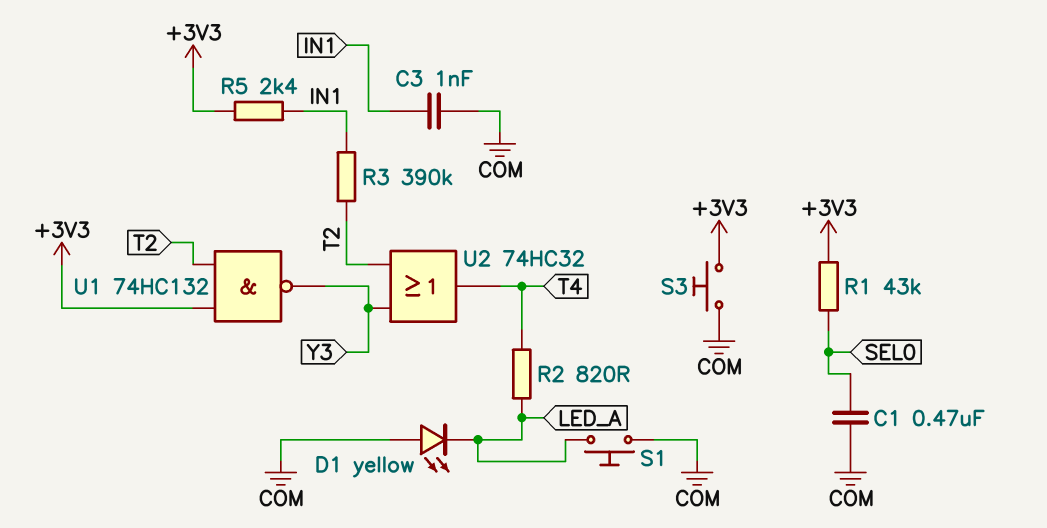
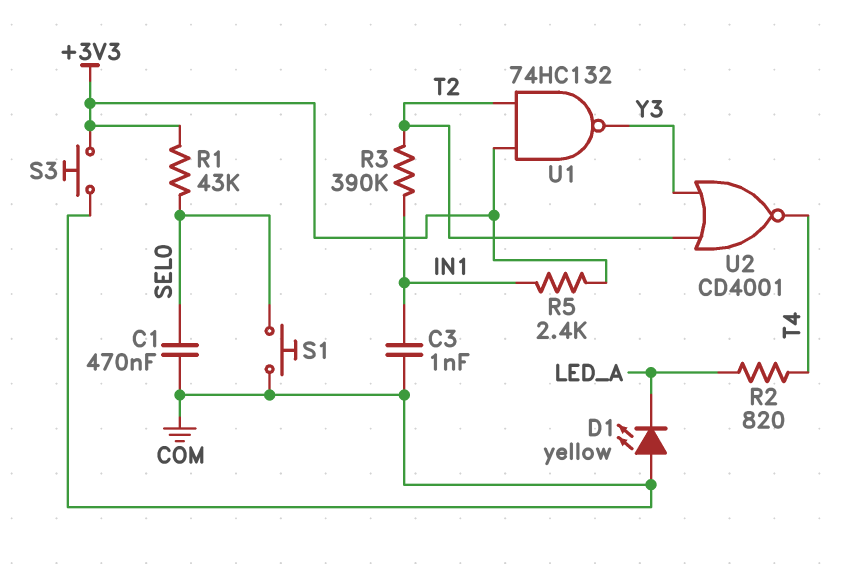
S1: button (COM, LED_A) -> button (COM, SEL0)
U2: OR 74HC32 (in T2, in Y3, out T4) -> NOR CD4001 (in T2, in Y3, out T4)

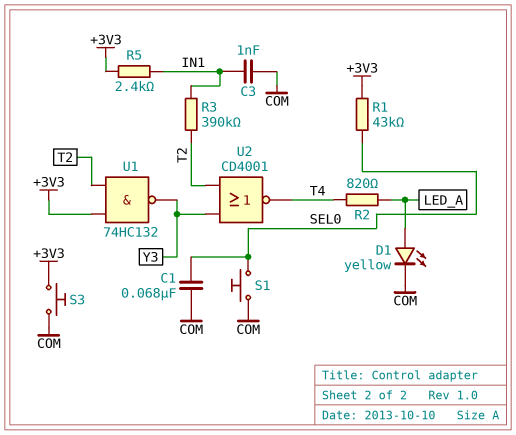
C1: 470nF (COM, SEL0) -> 68nF (COM, SEL0)
D1: LED yellow (A COM, K LED_A) -> LED yellow (A LED_A, K COM)

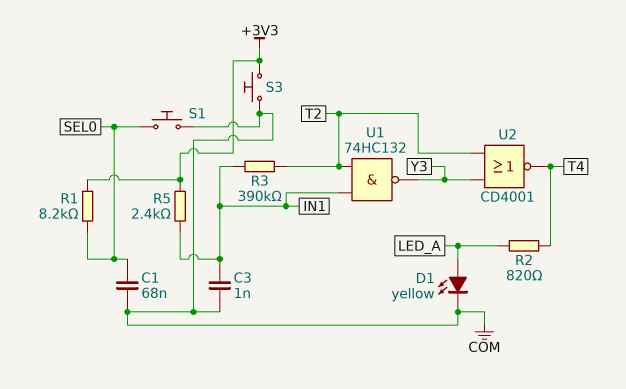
R1: 43k (+3V3, SEL0) -> 8.2k (+3V3, SEL0)
U1: NAND 74HC132 (in +3V3, in T2, out Y3) -> NAND 74HC132 (in IN1, in T2, out Y3)

